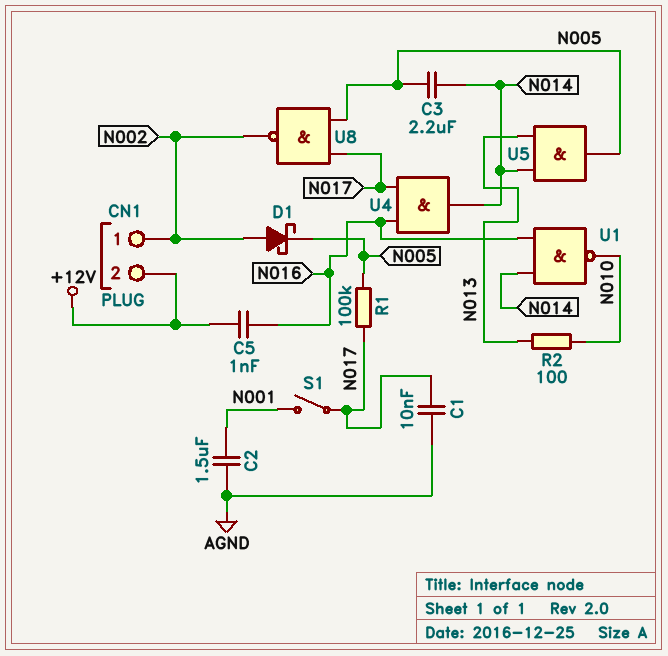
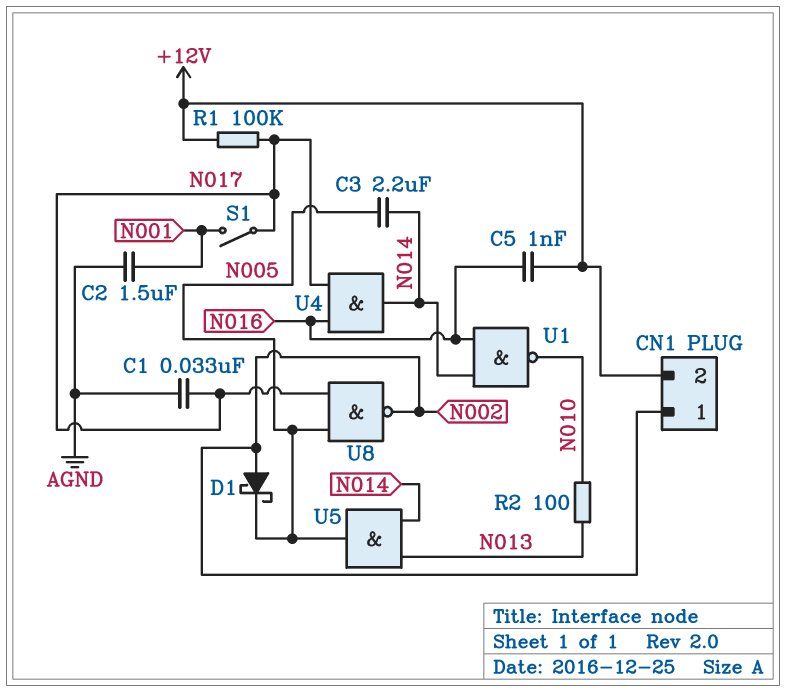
C1: 10nF (AGND, N017) -> 33nF (AGND, N017)
R1: 100k (N005, N017) -> 100k (+12V, N017)

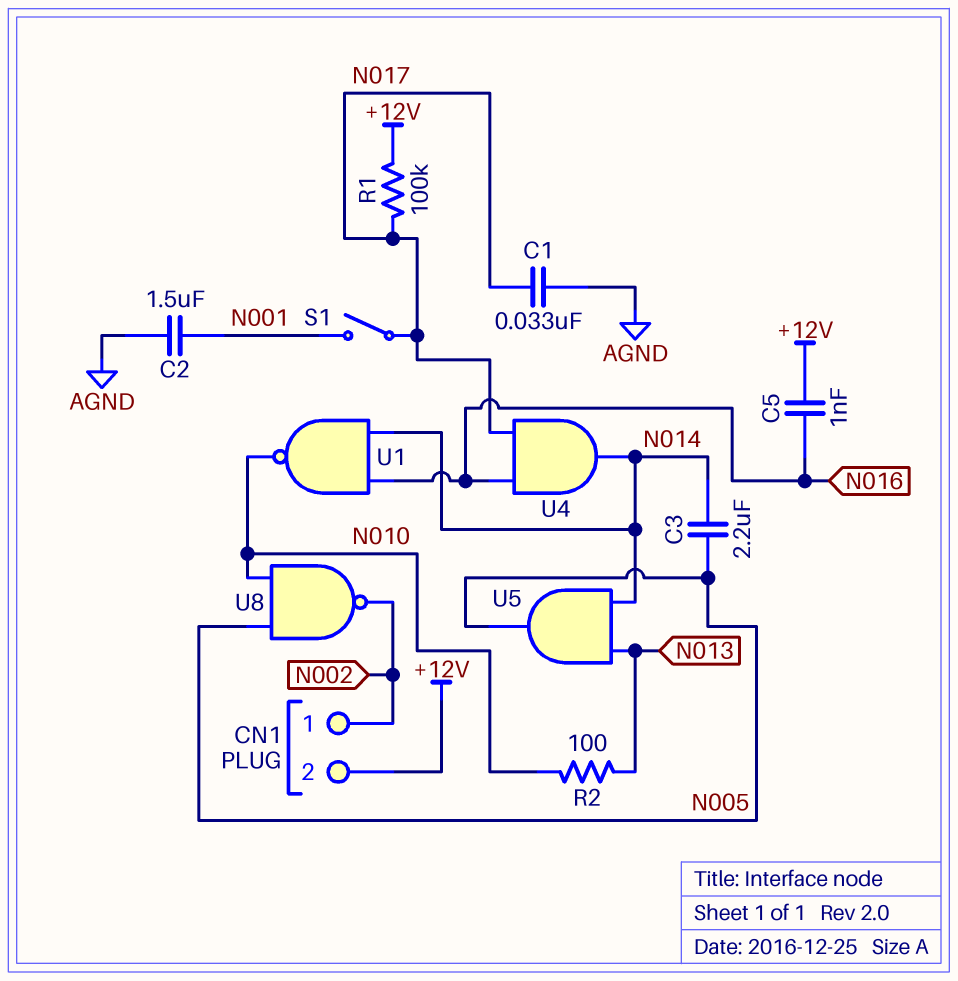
D1: schottky (A N002, K N005) -> none
U8: NAND (in N005, in N017, out N002) -> NAND (in N005, in N010, out N002)

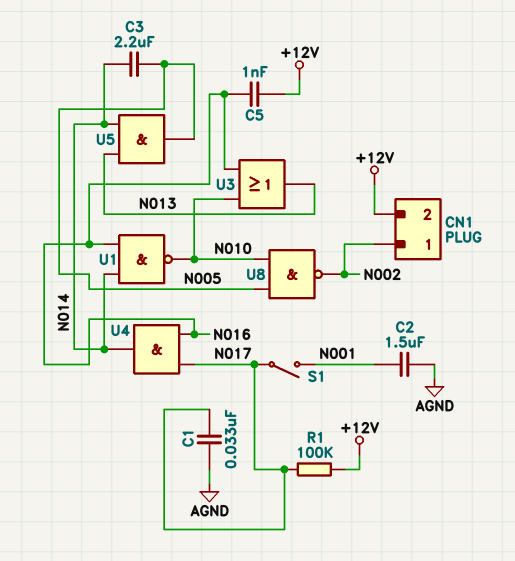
R2: 100 (N010, N013) -> none
U3: none -> OR (in N010, in N016, out N013)

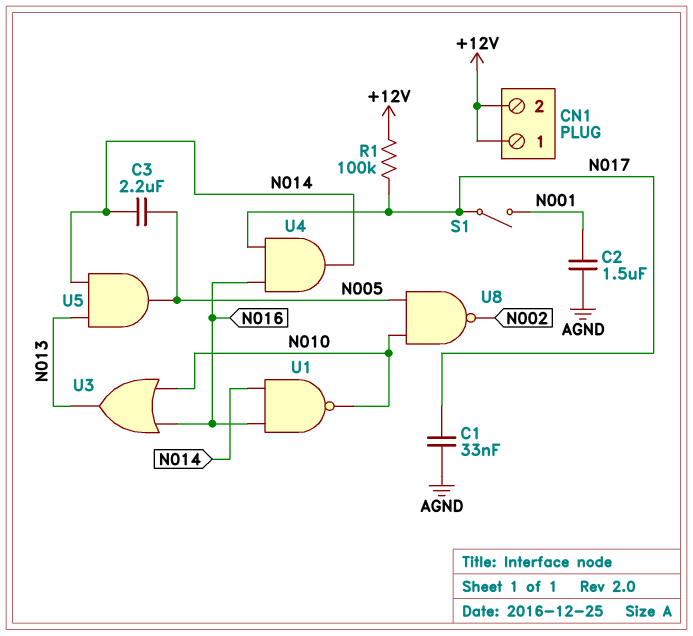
C5: 1nF (+12V, N016) -> none
CN1 pin 1: N002 -> +12V

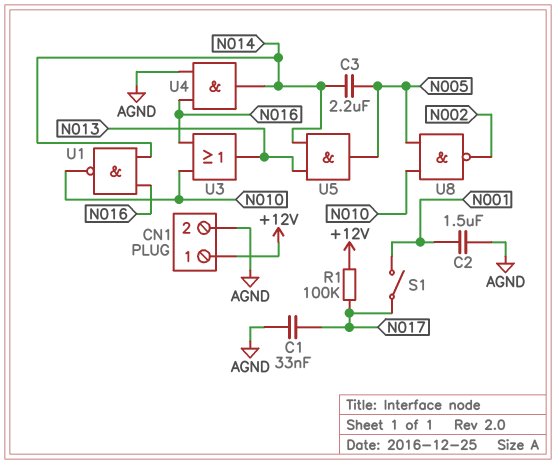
CN1 pin 2: +12V -> AGND
U4: AND (in N016, in N017, out N014) -> AND (in AGND, in N016, out N014)

